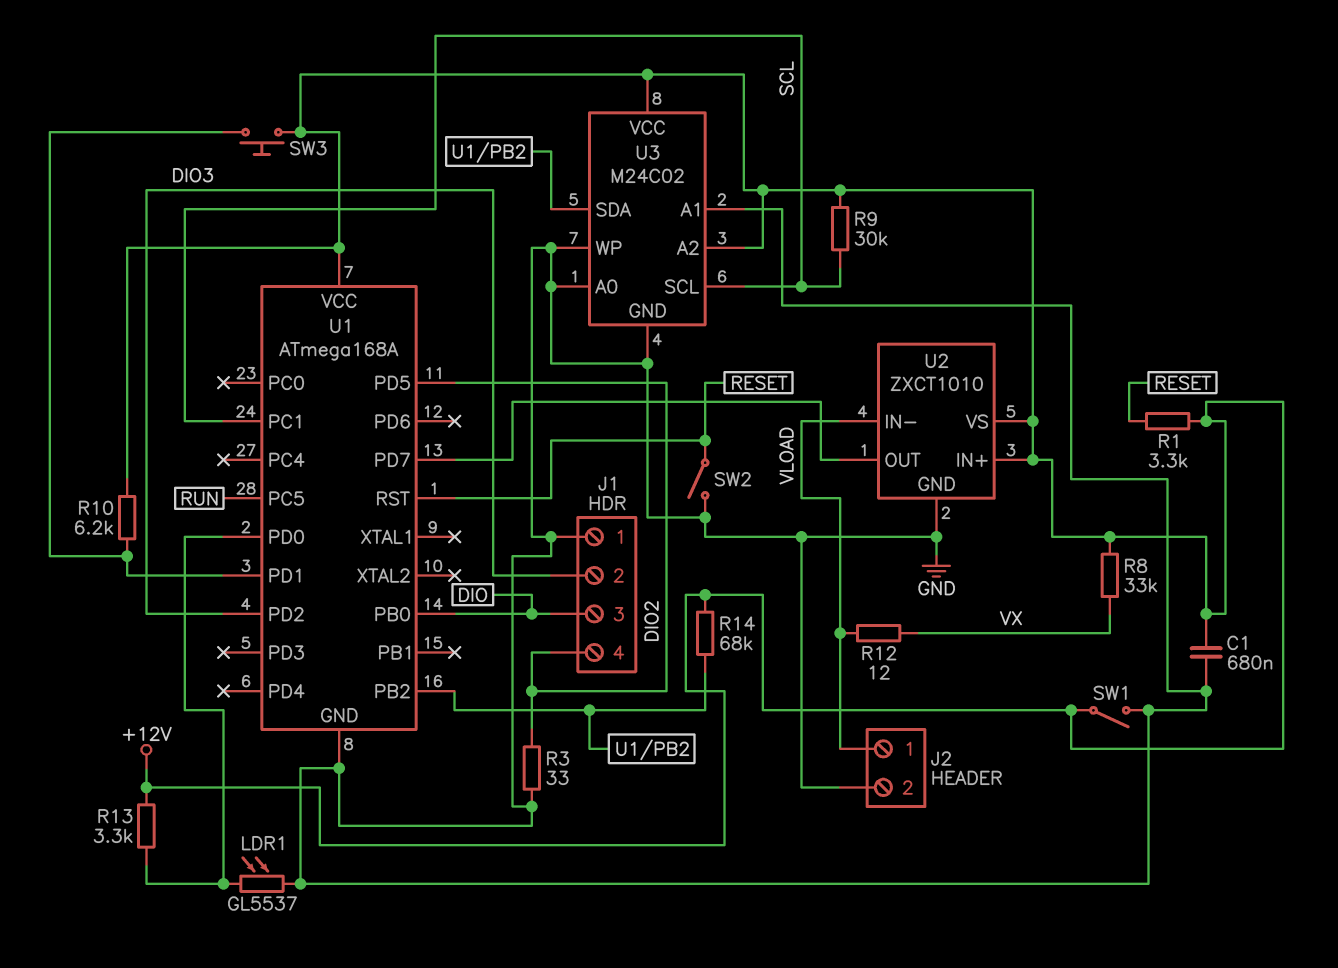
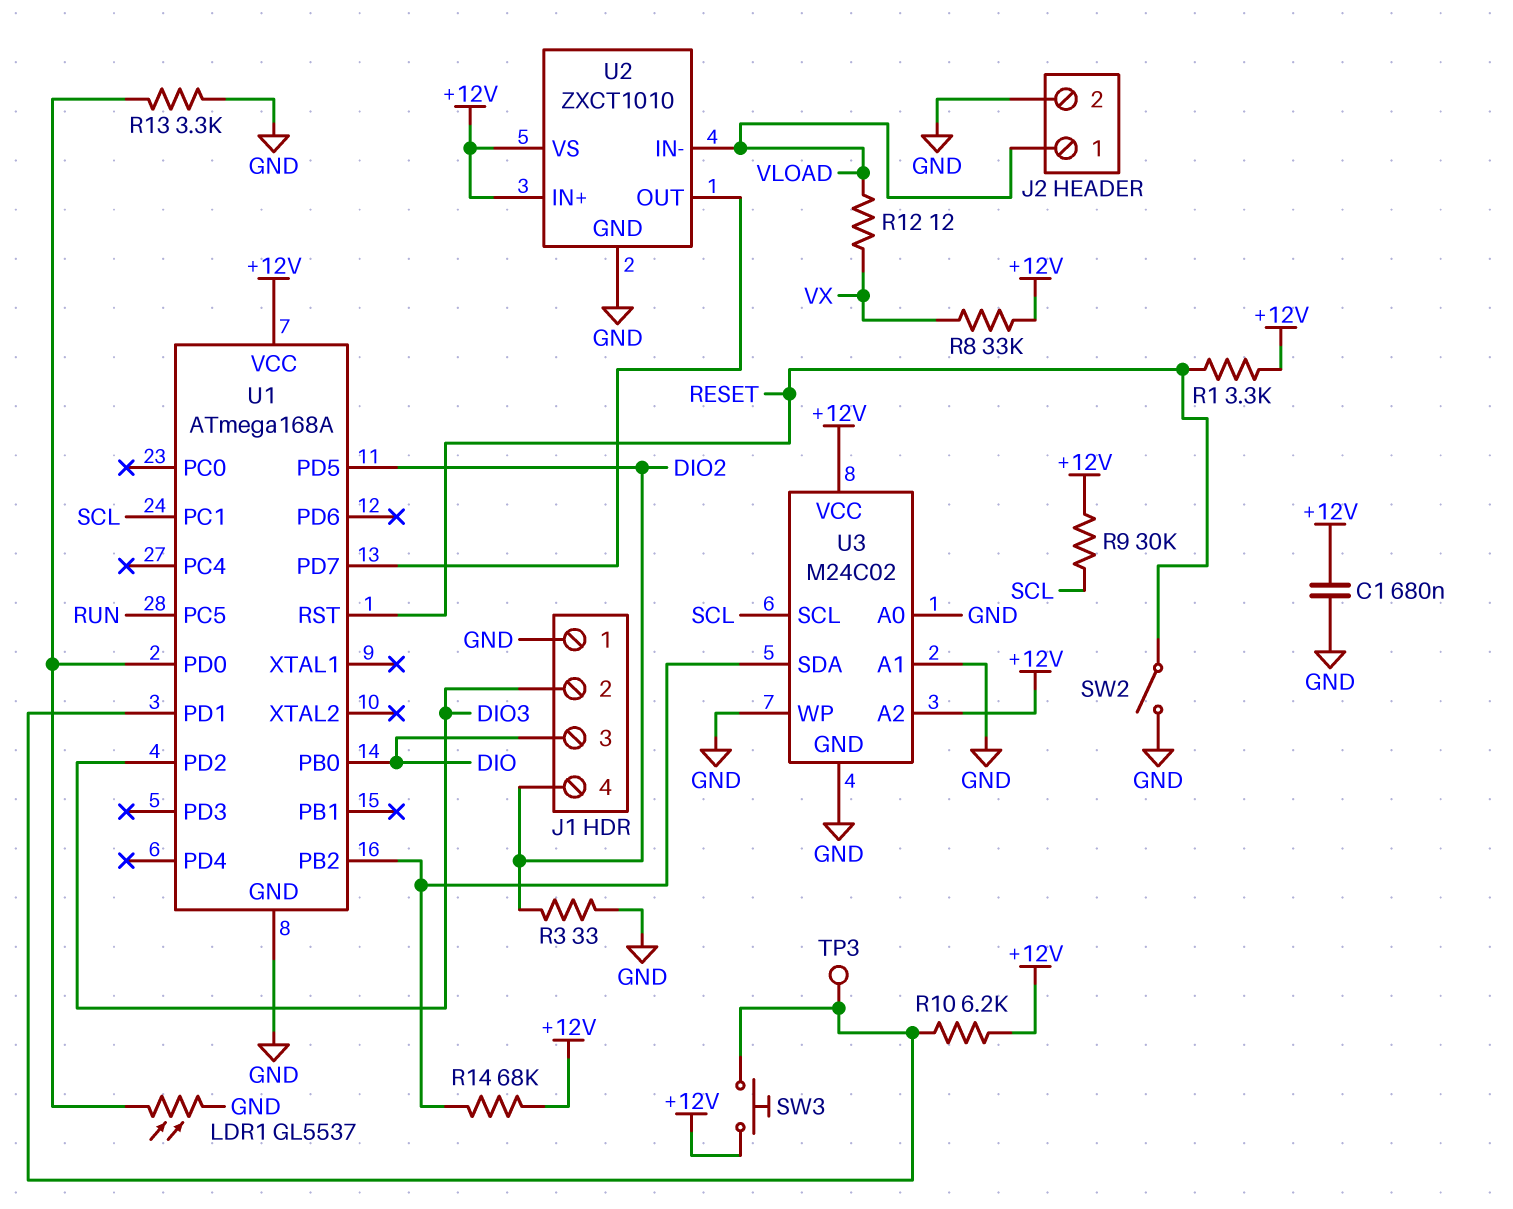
R13: 3.3k (+12V, U1/PD0) -> 3.3k (GND, U1/PD0)
SW1: switch (+12V, GND) -> none
TP3: none -> test point (U1/PD1)

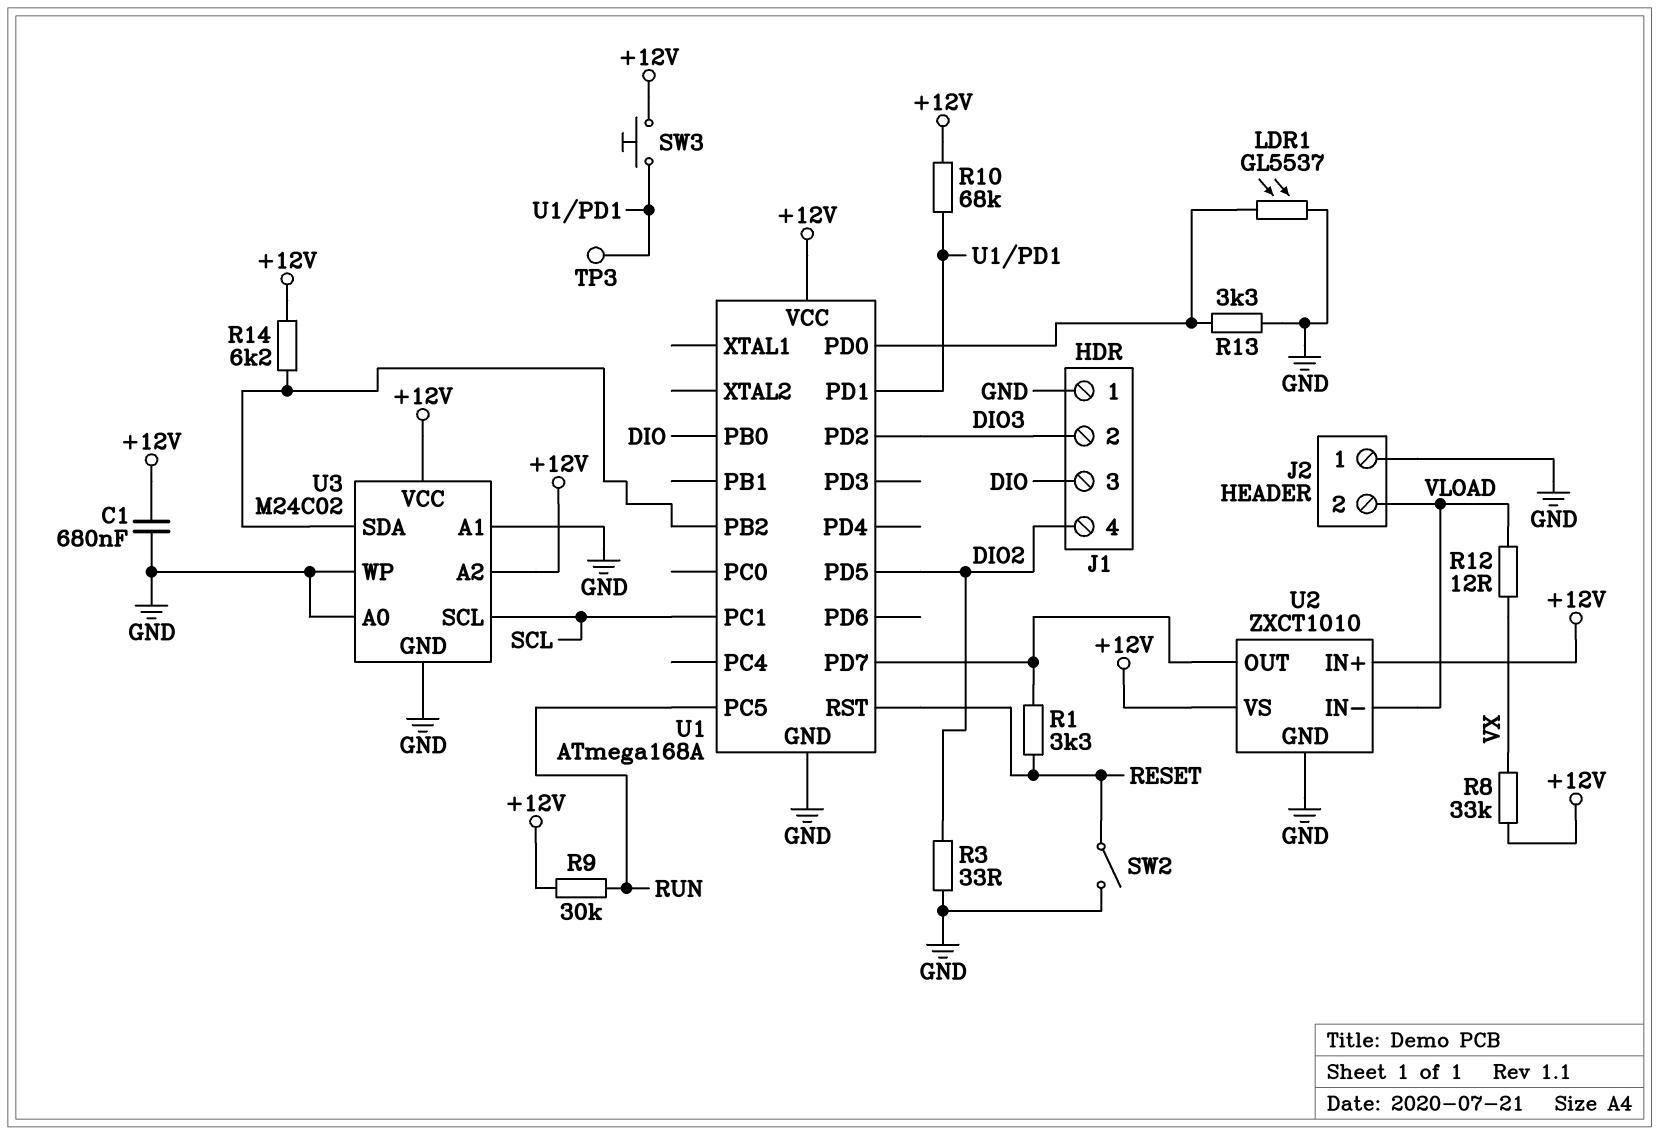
J2 pin 1: VLOAD -> GND
J2 pin 2: GND -> VLOAD
R1: 3.3k (+12V, RESET) -> 3.3k (RESET, U1/PD7)
R9: 30k (+12V, SCL) -> 30k (+12V, RUN)
R10: 6.2k (+12V, U1/PD1) -> 68k (+12V, U1/PD1)
R14: 68k (+12V, U1/PB2) -> 6.2k (+12V, U1/PB2)

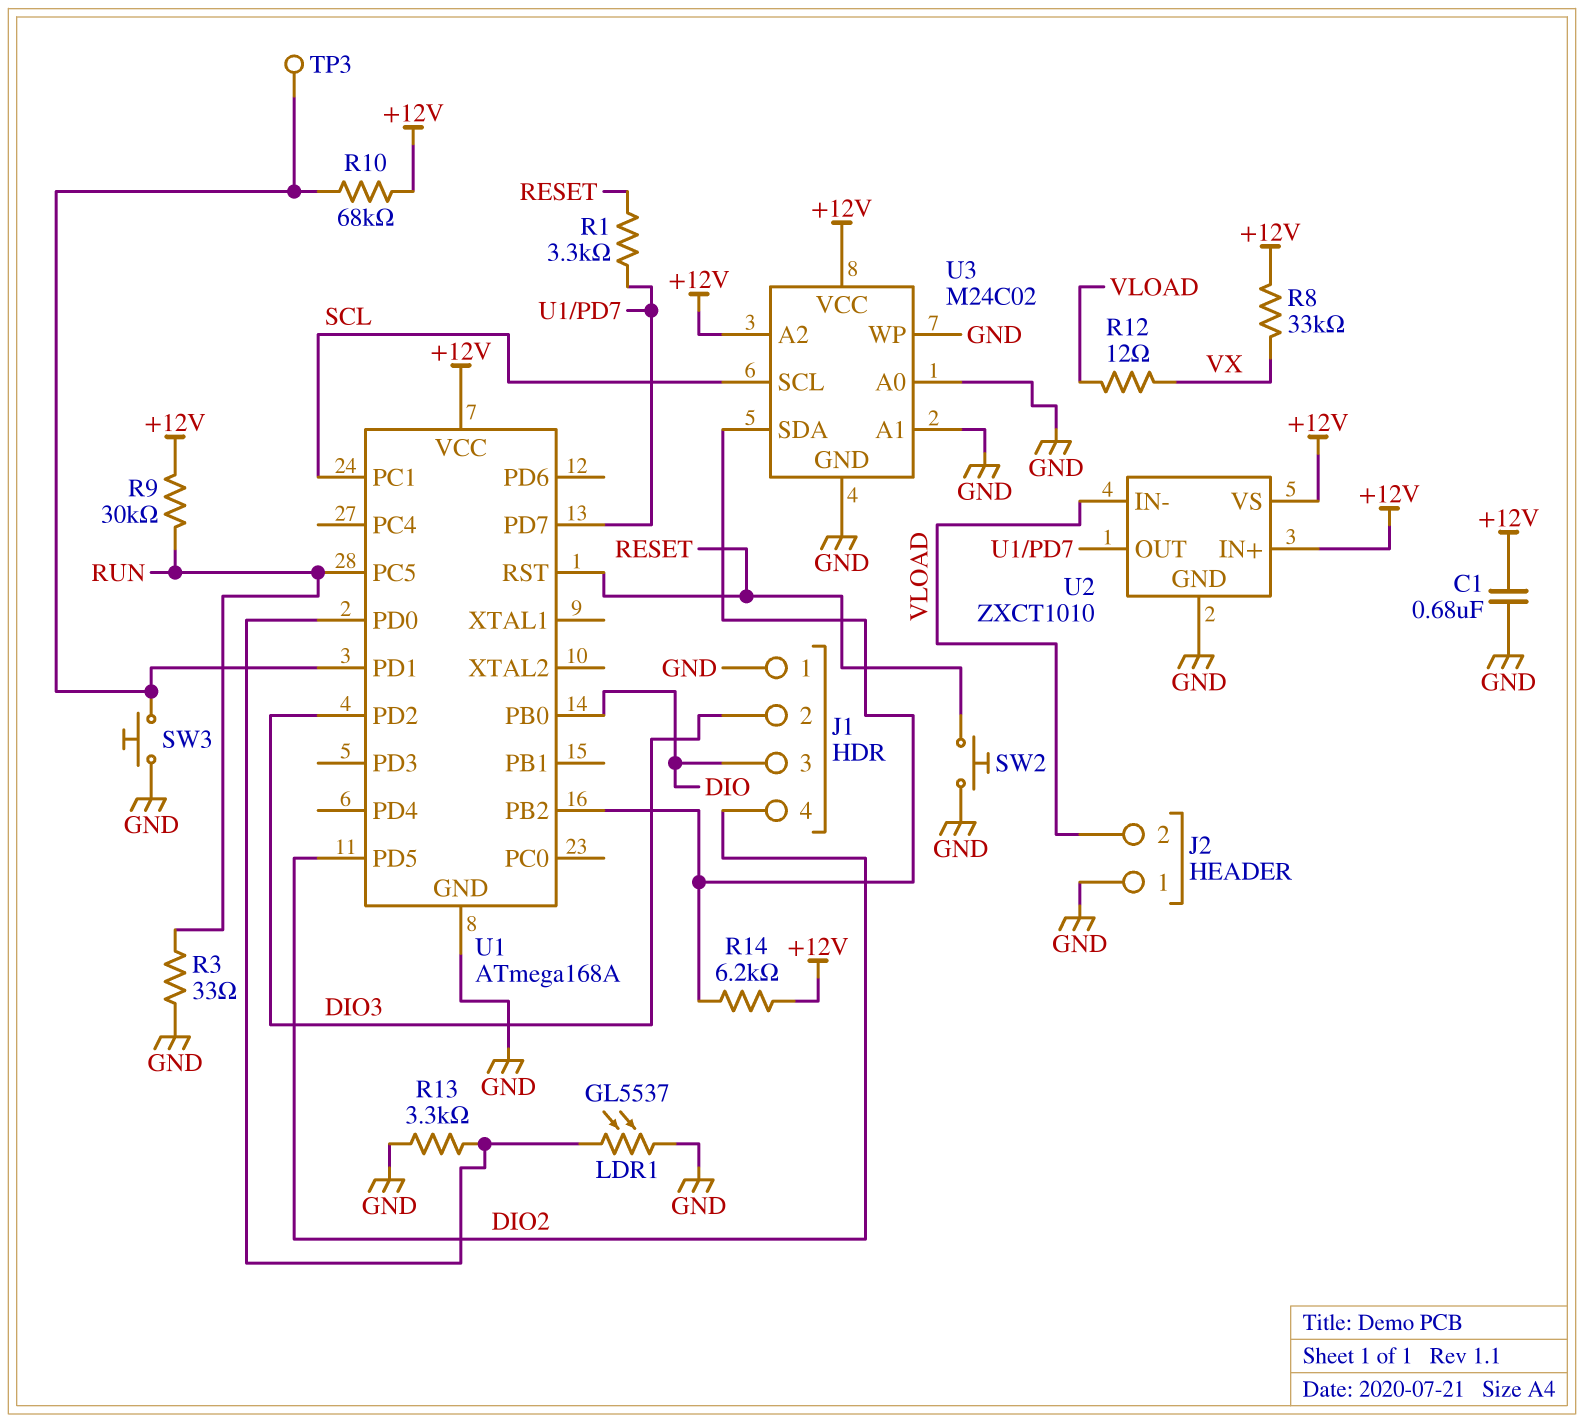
R3: 33 (DIO2, GND) -> 33 (GND, RUN)
SW2: switch (GND, RESET) -> button (GND, RESET)
SW3: button (+12V, U1/PD1) -> button (GND, U1/PD1)

